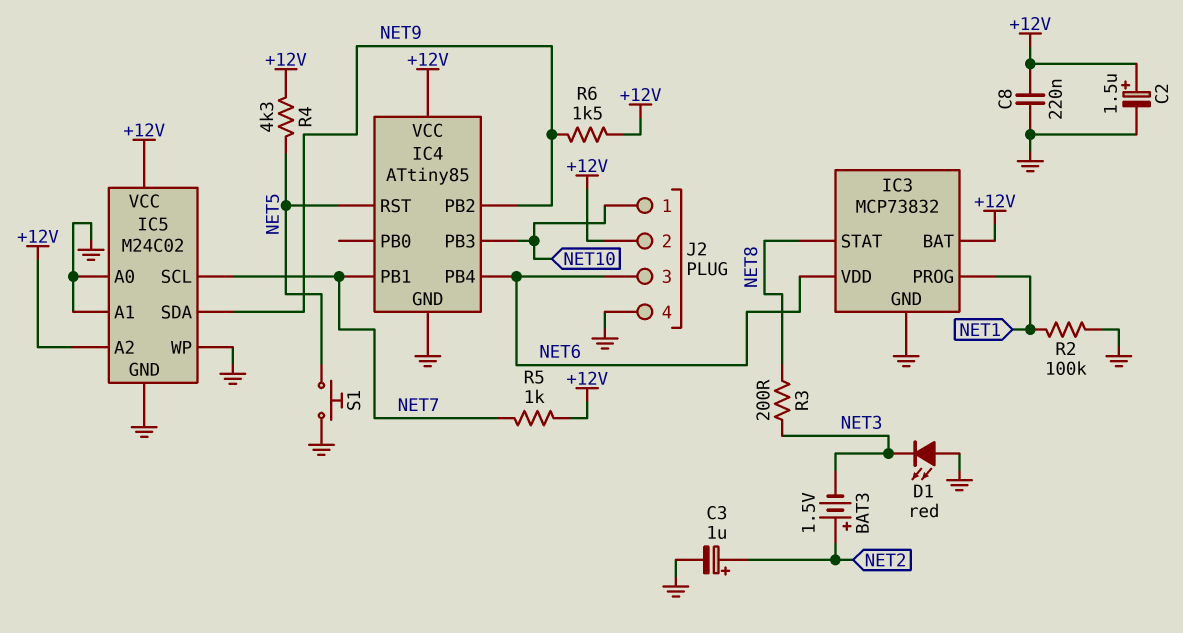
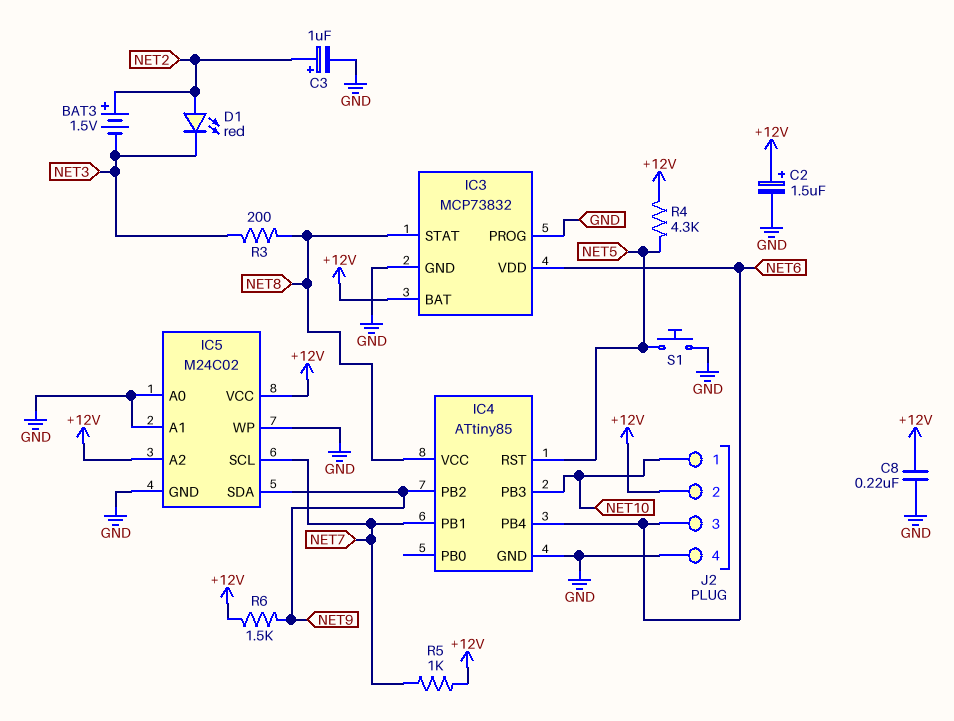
D1: LED red (A GND, K NET3) -> LED red (A NET2, K NET3)
IC3 pin PROG: NET1 -> GND
IC4 pin VCC: +12V -> NET8
R2: 100k (GND, NET1) -> none

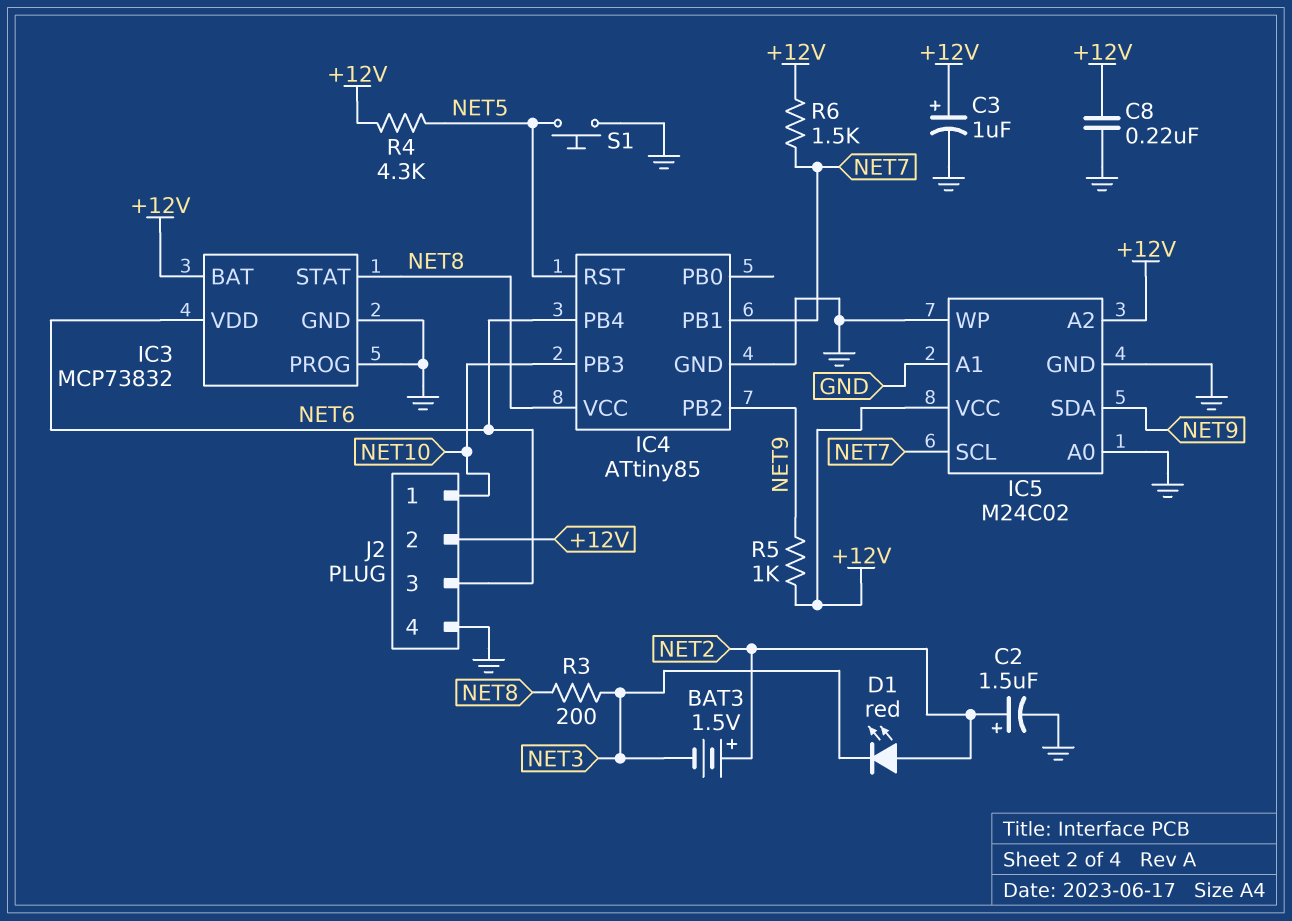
C2: 1.5uF (plus +12V, minus GND) -> 1.5uF (plus NET2, minus GND)
C3: 1uF (plus NET2, minus GND) -> 1uF (plus +12V, minus GND)
R5: 1k (+12V, NET7) -> 1k (+12V, NET9)
R6: 1.5k (+12V, NET9) -> 1.5k (+12V, NET7)

